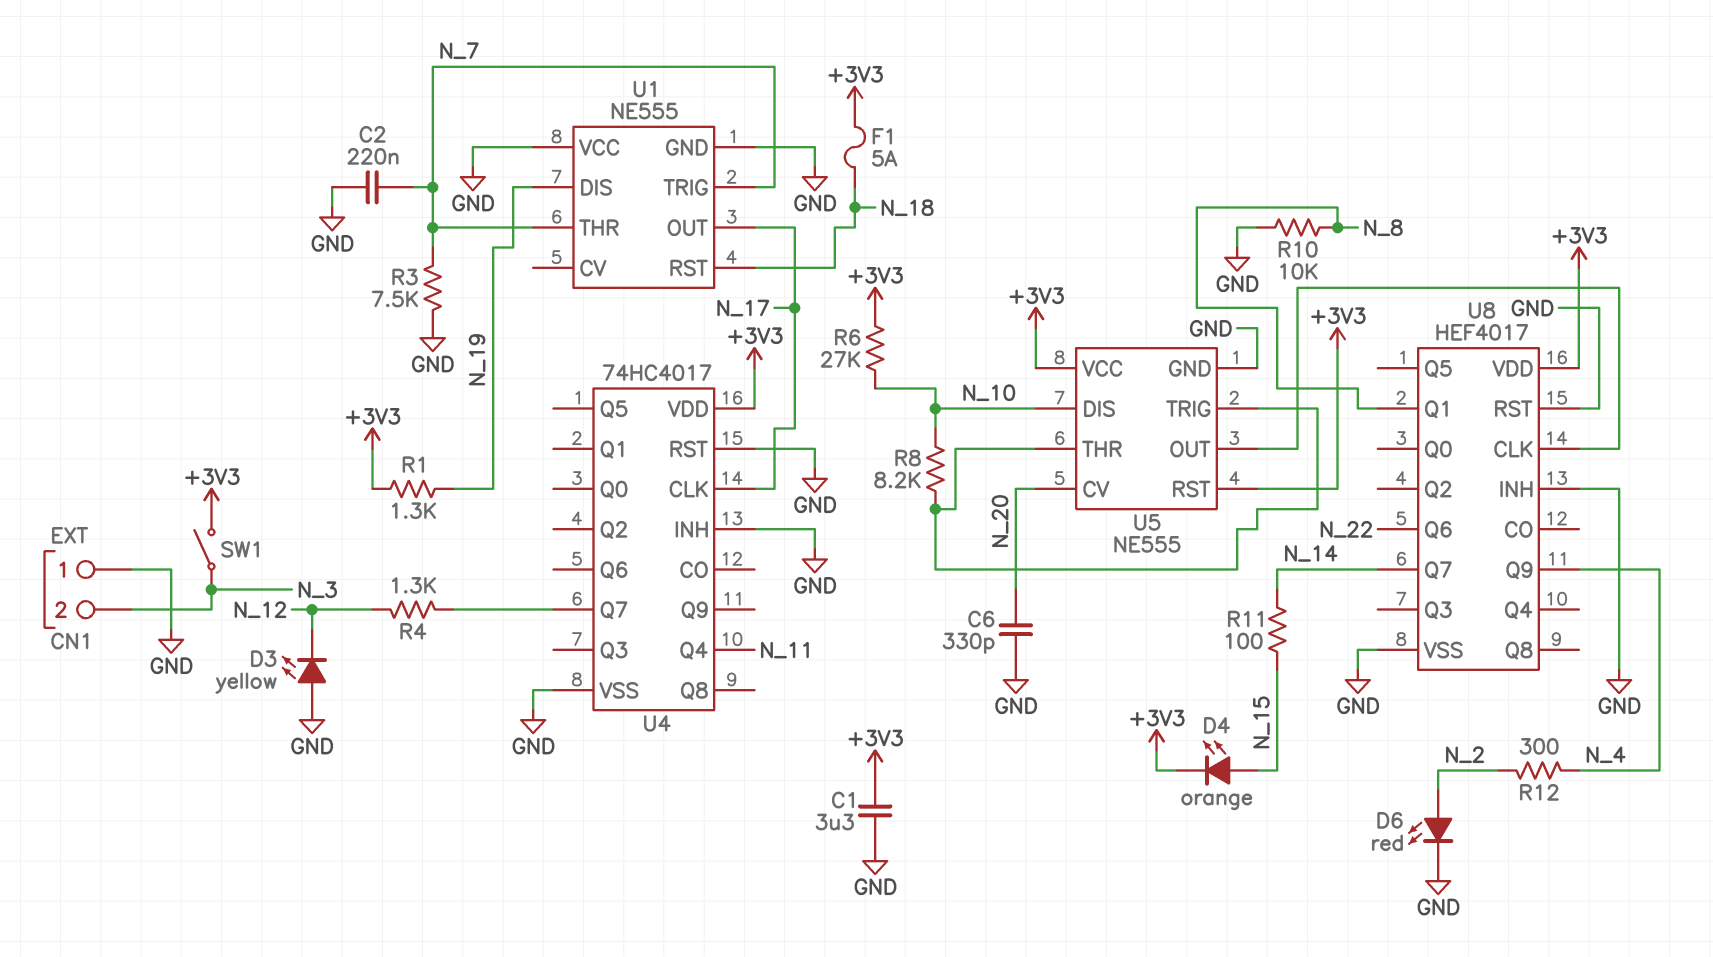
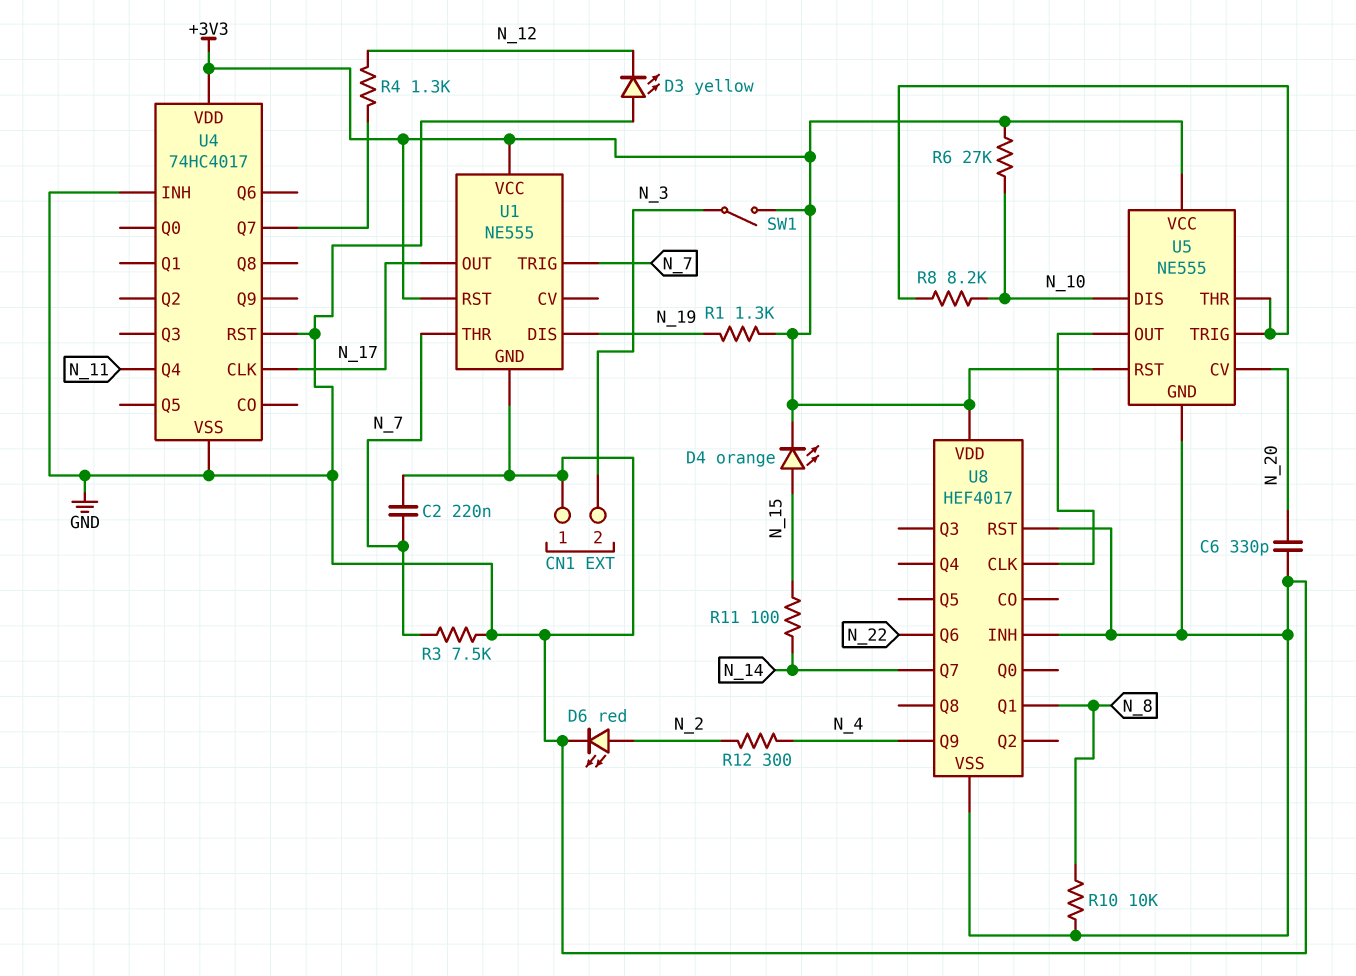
C1: 3.3uF (+3V3, GND) -> none
F1: 5A (+3V3, N_18) -> none
U1 pin RST: N_18 -> +3V3
U1 pin VCC: GND -> +3V3

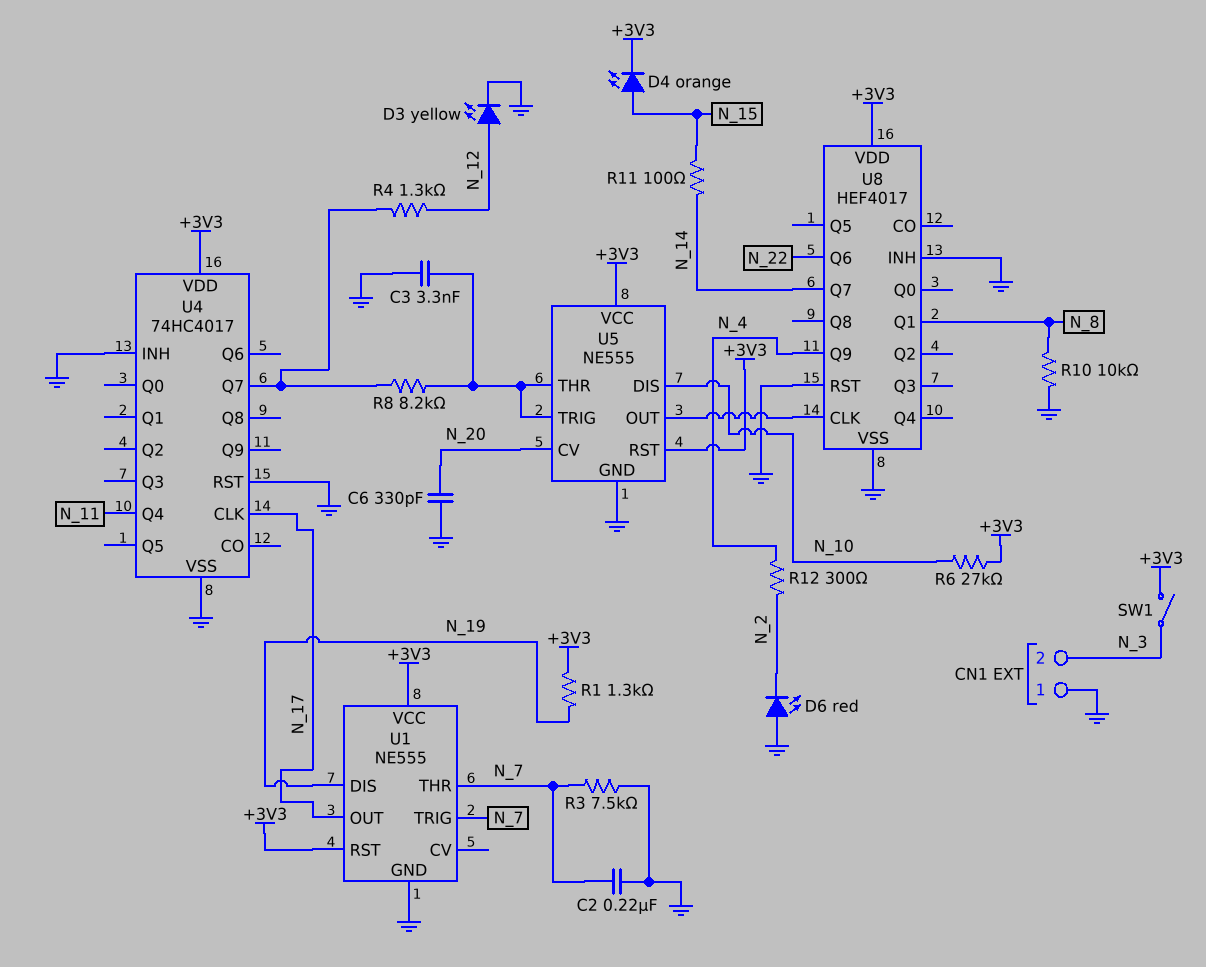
C3: none -> 3.3nF (GND, U5/THR)
D3: LED yellow (A GND, K N_12) -> LED yellow (A N_12, K GND)
D6: LED red (A N_2, K GND) -> LED red (A GND, K N_2)
R8: 8.2k (N_10, U5/THR) -> 8.2k (U4/Q7, U5/THR)

